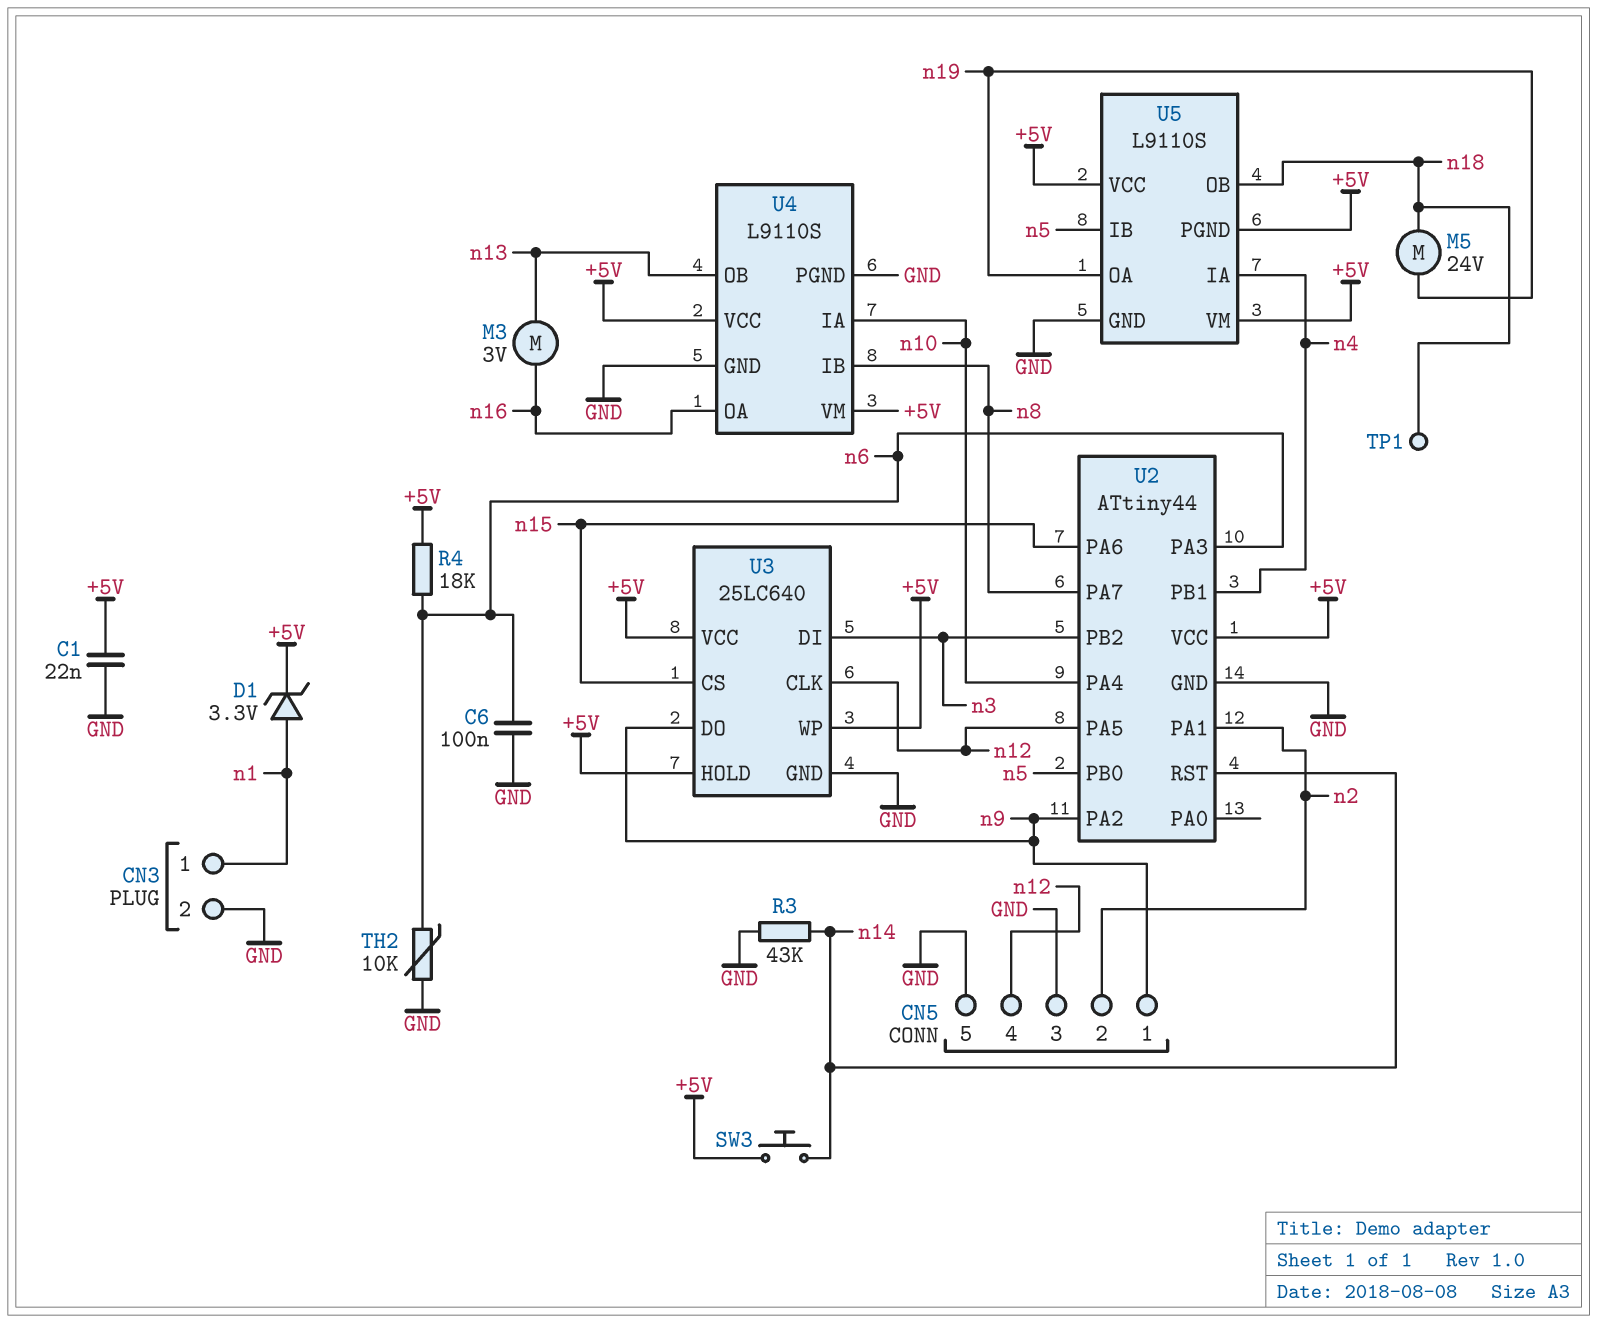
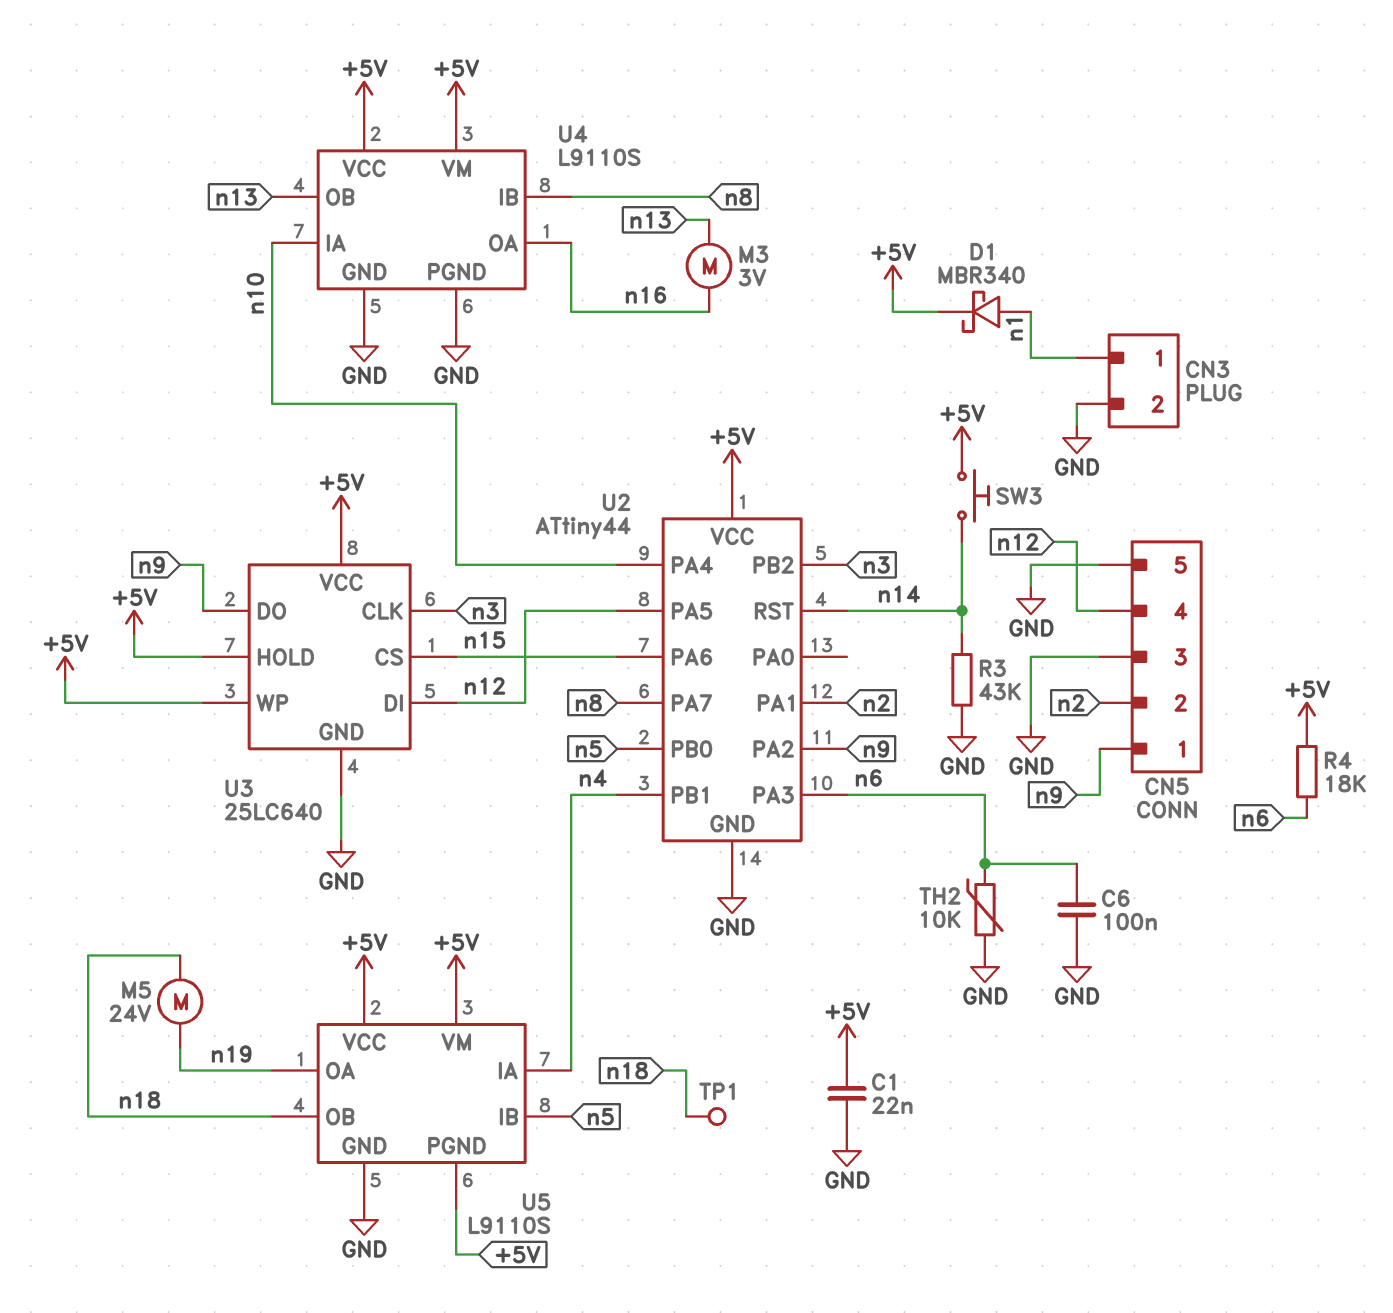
D1: zener 3.3V (A n1, K +5V) -> schottky MBR340 (A n1, K +5V)
U3 pin CLK: n12 -> n3
U3 pin DI: n3 -> n12

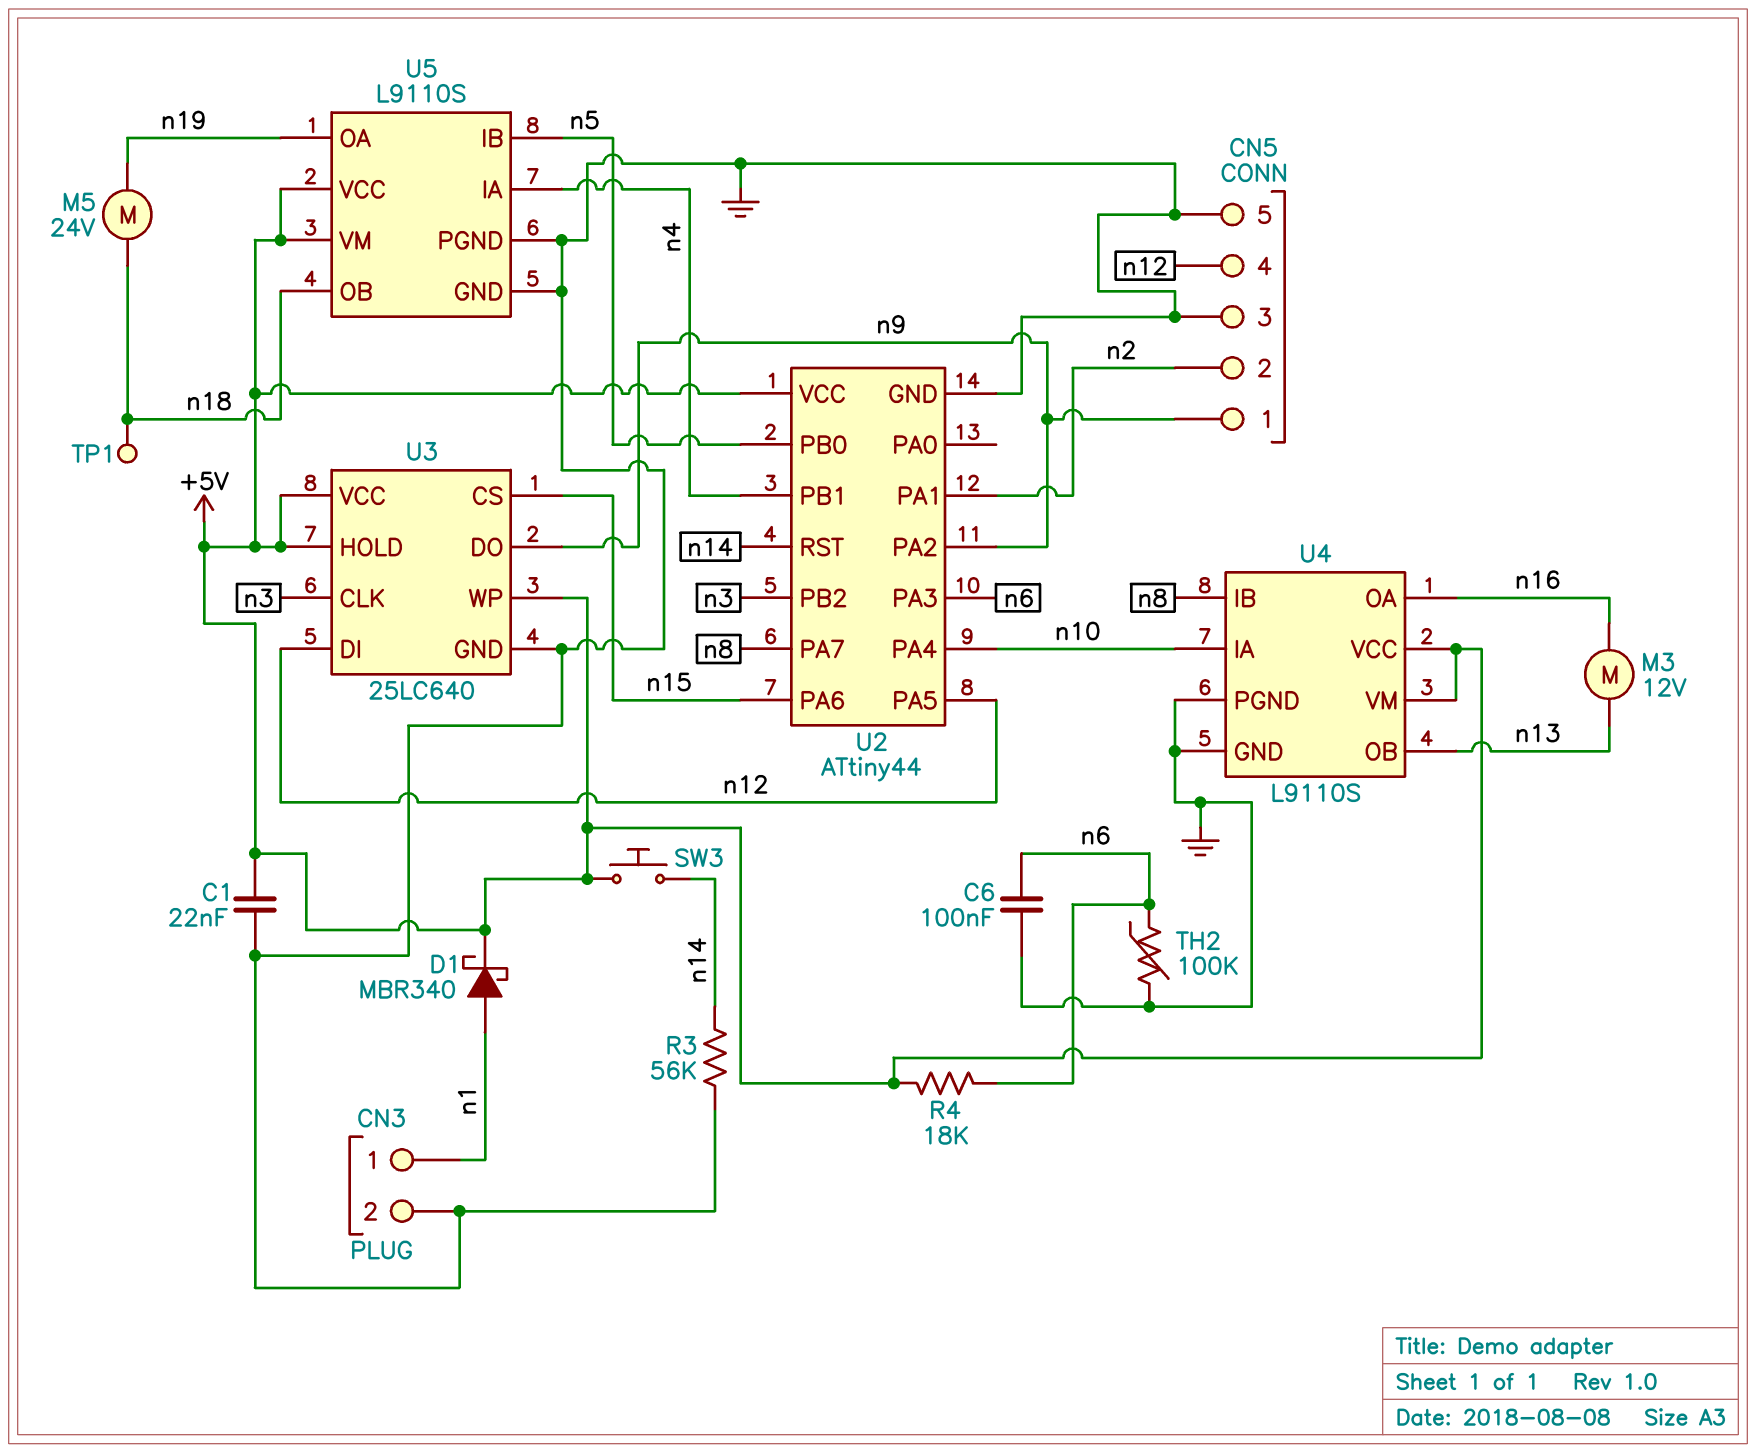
M3: motor 3V (n13, n16) -> motor 12V (n13, n16)
R3: 43k (GND, n14) -> 56k (GND, n14)
TH2: 10k (GND, n6) -> 100k (GND, n6)
U5 pin PGND: +5V -> GND

